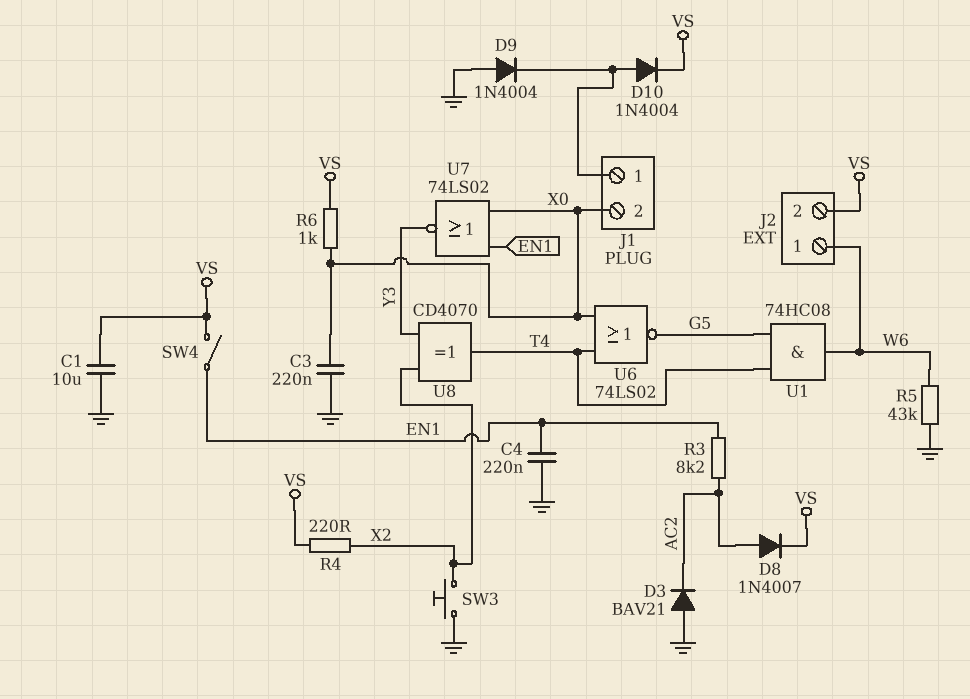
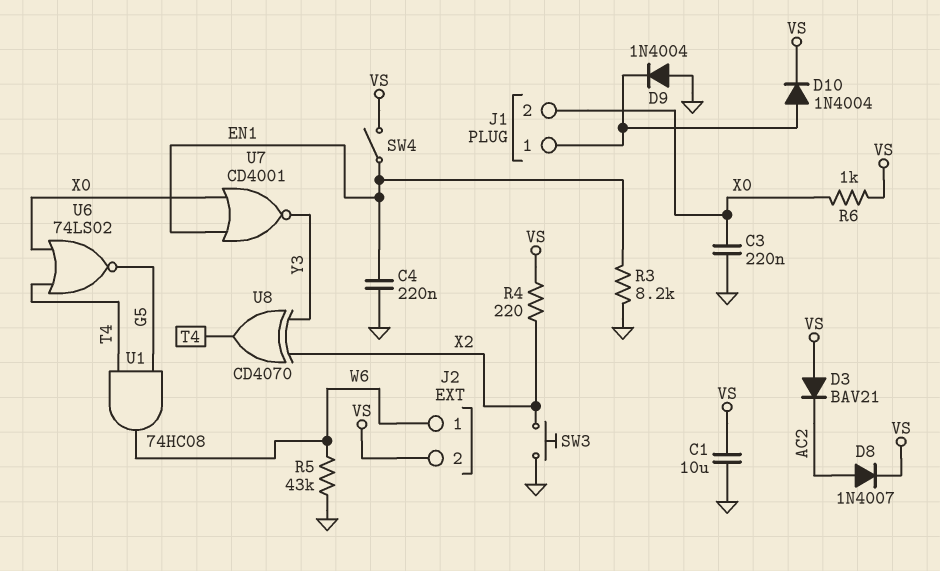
D3: diode BAV21 (A GND, K AC2) -> diode BAV21 (A VS, K AC2)
R3: 8.2k (AC2, EN1) -> 8.2k (EN1, GND)
U7: NOR 74LS02 (in EN1, in X0, out Y3) -> NOR CD4001 (in EN1, in X0, out Y3)

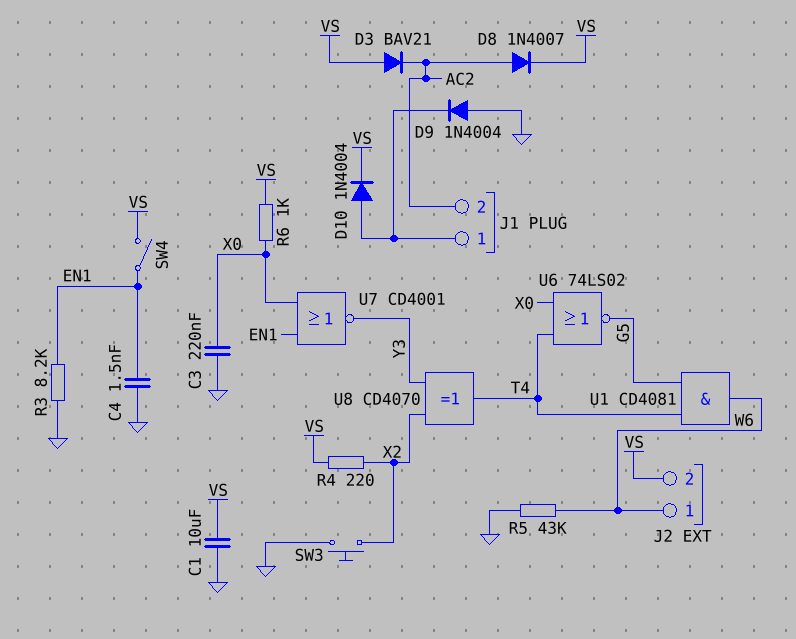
C4: 220nF (EN1, GND) -> 1.5nF (EN1, GND)
J1 pin 2: X0 -> AC2
U1: AND 74HC08 (in G5, in T4, out W6) -> AND CD4081 (in G5, in T4, out W6)

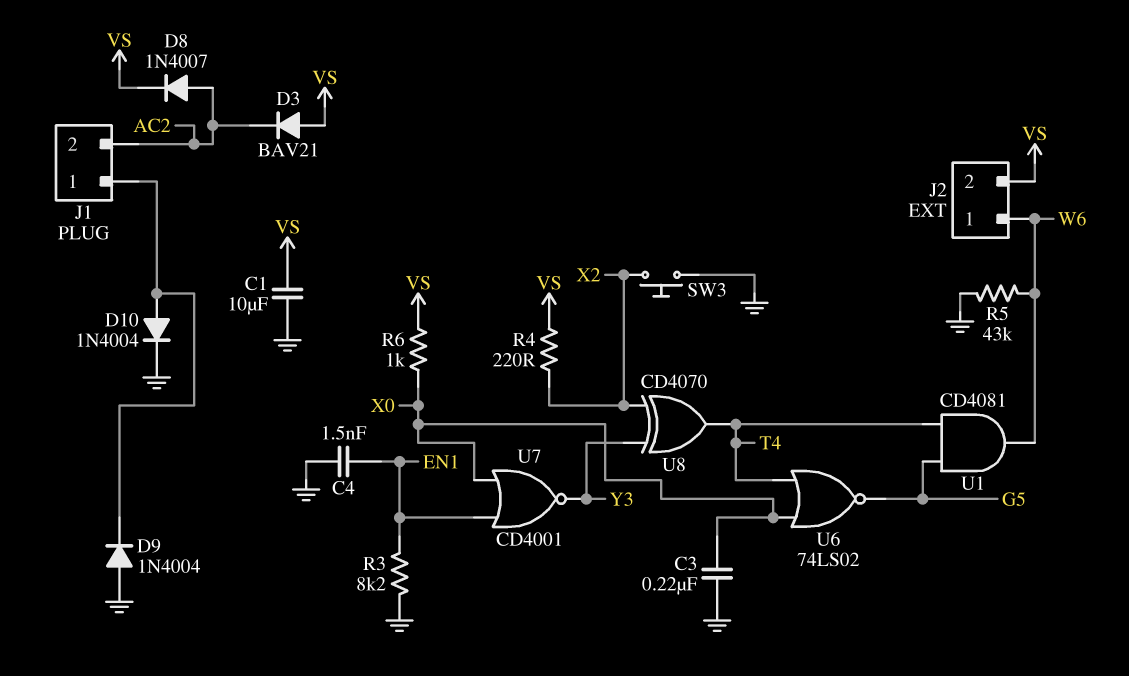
D10: diode 1N4004 (A J1/1, K VS) -> diode 1N4004 (A J1/1, K GND)
SW4: switch (EN1, VS) -> none

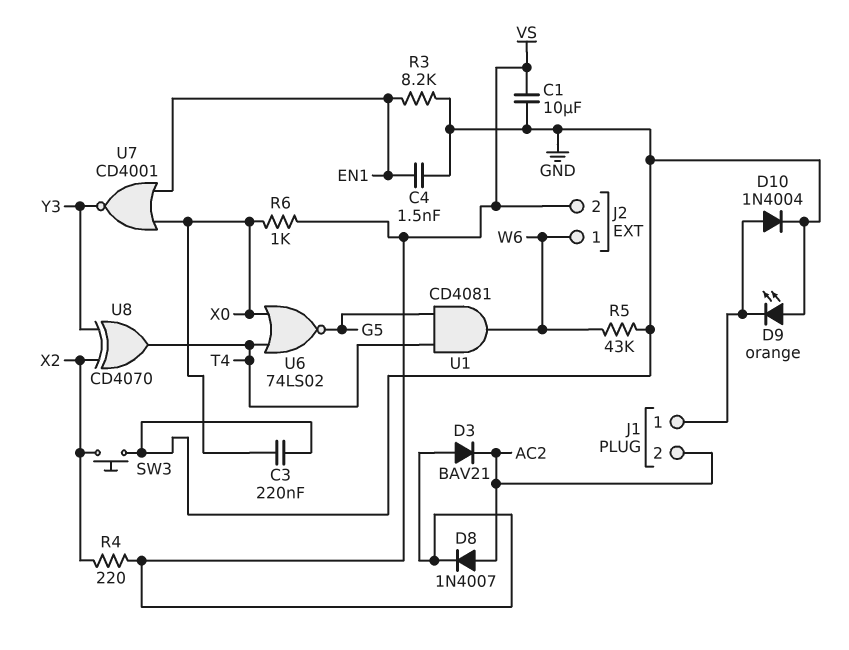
D9: diode 1N4004 (A GND, K J1/1) -> LED orange (A GND, K J1/1)

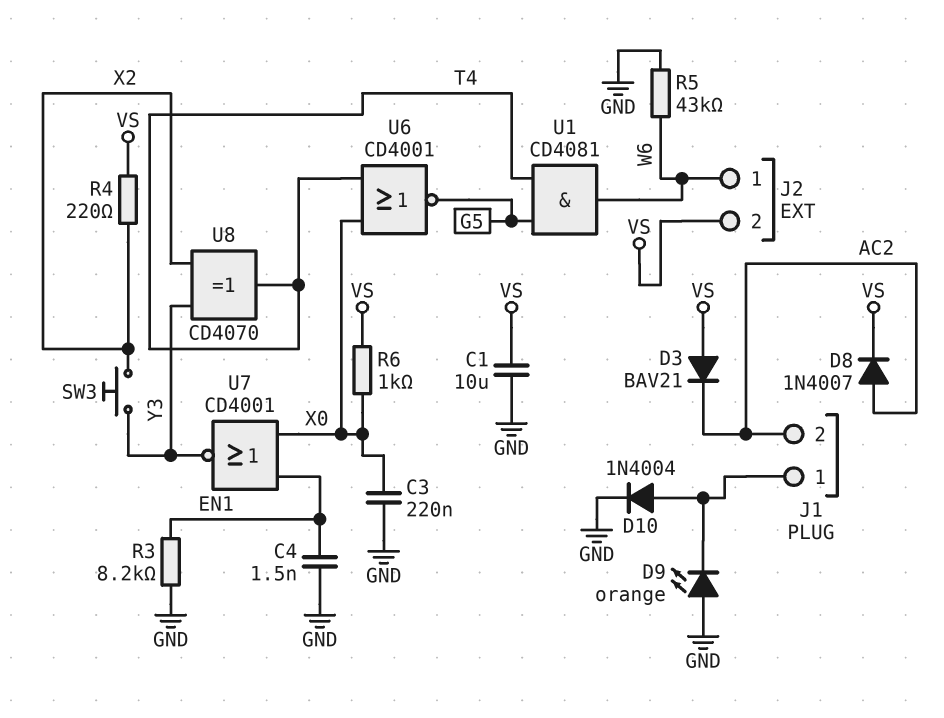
SW3: button (GND, X2) -> button (X2, Y3)
U6: NOR 74LS02 (in T4, in X0, out G5) -> NOR CD4001 (in T4, in X0, out G5)

